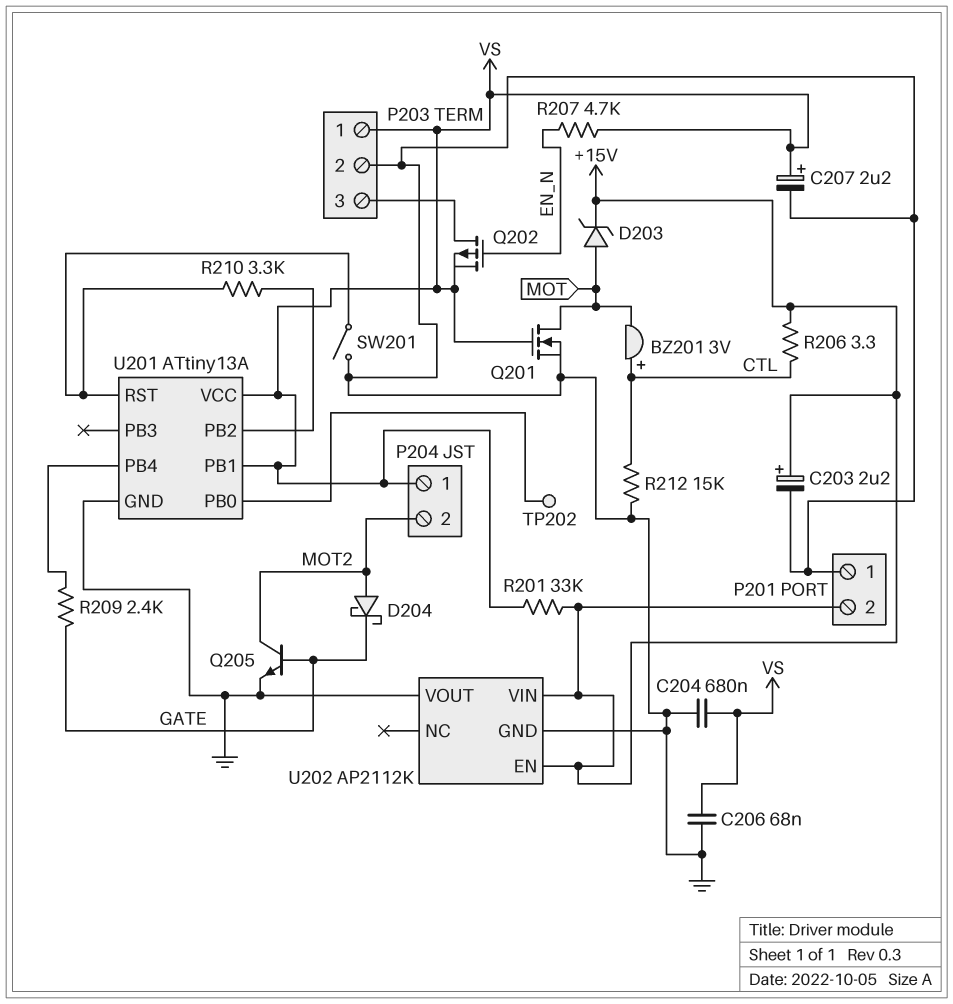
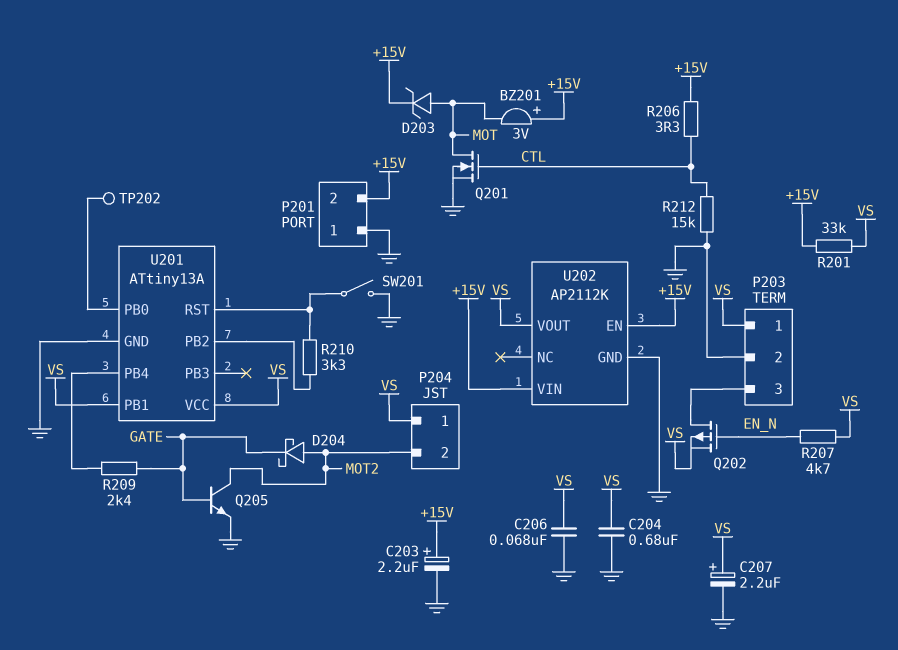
BZ201: buzzer 3V (plus CTL, minus MOT) -> buzzer 3V (plus +15V, minus MOT)
Q201: NMOS (G VS, D MOT, S GND) -> NMOS (G CTL, D MOT, S GND)
U202 pin VOUT: GND -> VS

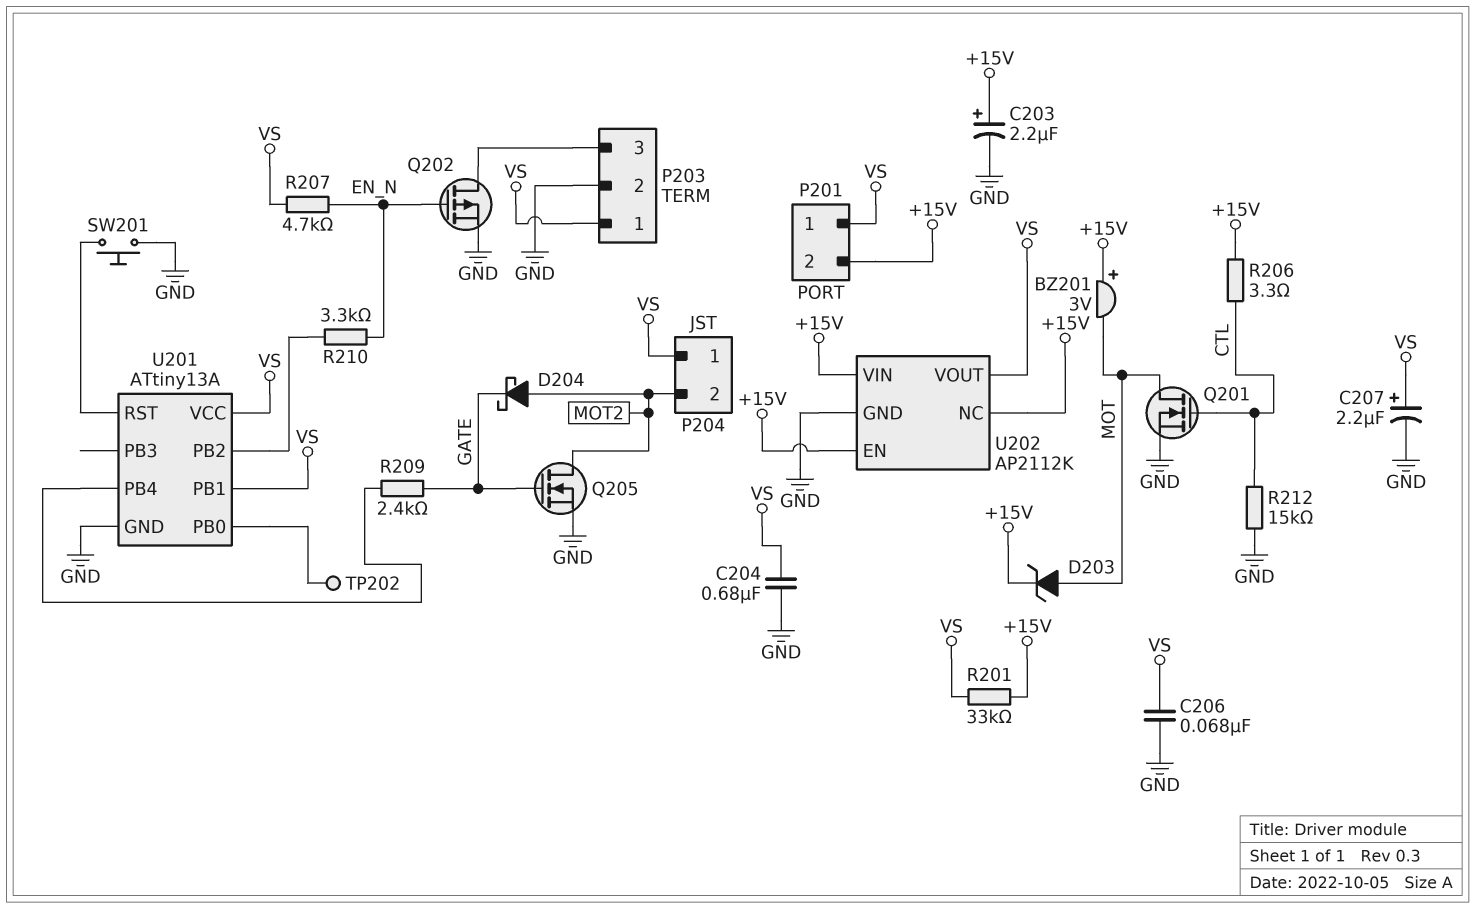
P201 pin 1: GND -> VS
Q202: PMOS (G EN_N, D P203/3, S VS) -> PMOS (G EN_N, D P203/3, S GND)
Q205: NPN (B GATE, C MOT2, E GND) -> NMOS (G GATE, D MOT2, S GND)
R210: 3.3k (U201/PB2, U201/RST) -> 3.3k (EN_N, U201/PB2)
SW201: switch (GND, U201/RST) -> button (GND, U201/RST)
U202 pin NC: none -> +15V

